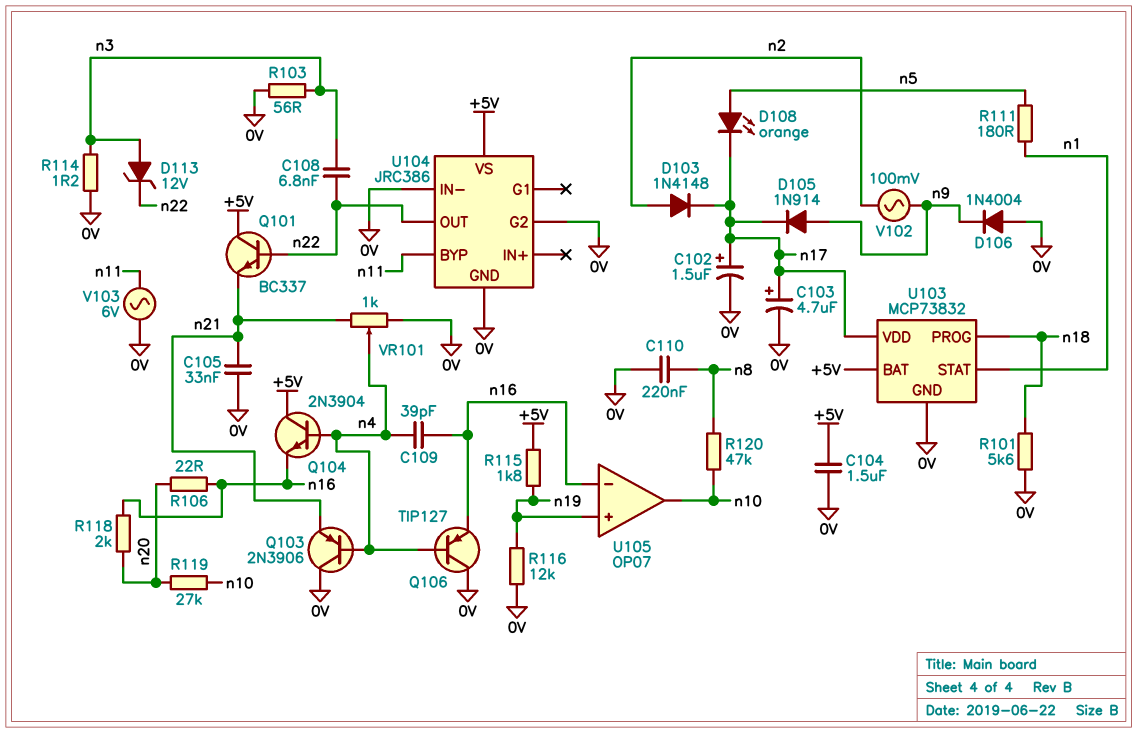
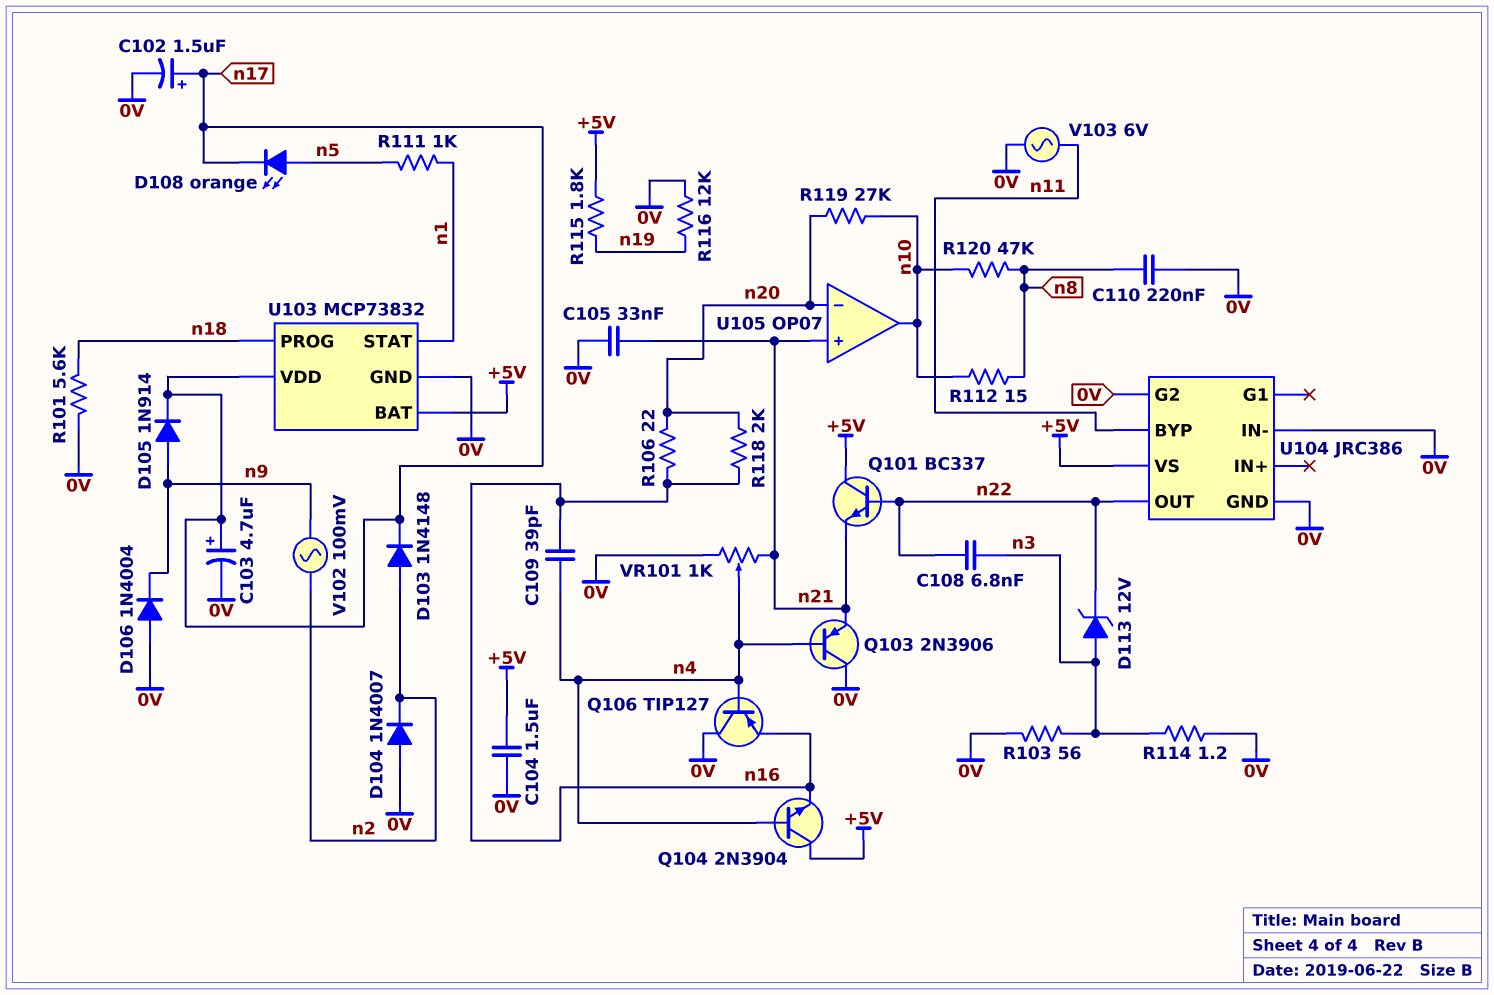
D104: none -> diode 1N4007 (A 0V, K n2)
R111: 180 (n1, n5) -> 1k (n1, n5)
R112: none -> 15 (n8, n10)
U105 pin in+: n19 -> n21
U105 pin in-: n16 -> n20

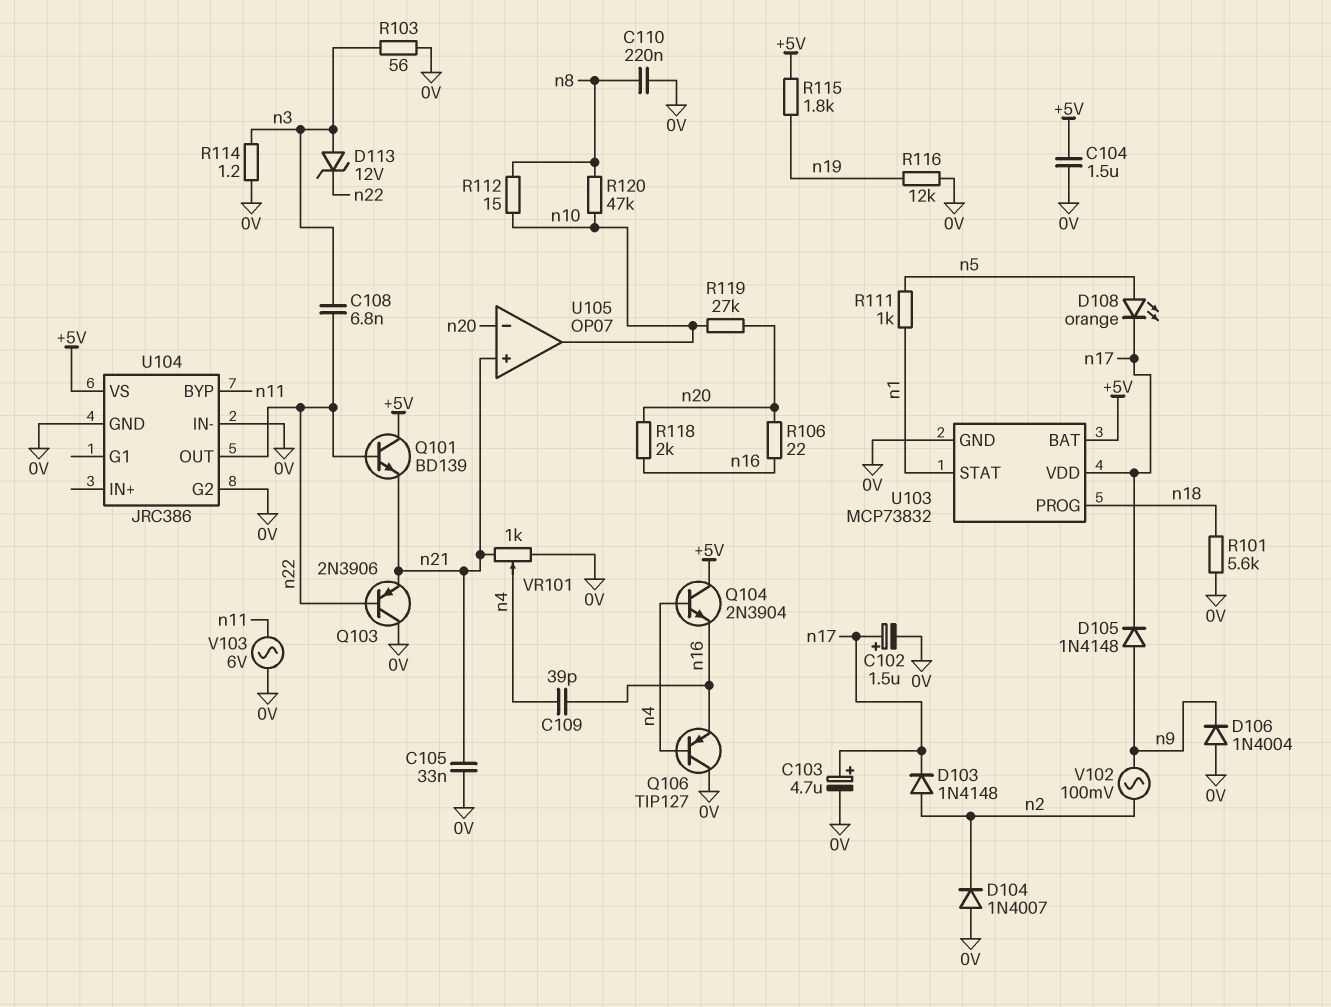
D105: diode 1N914 (A n9, K n17) -> diode 1N4148 (A n9, K n17)
Q101: NPN BC337 (B n22, C +5V, E n21) -> NPN BD139 (B n22, C +5V, E n21)
Q103: PNP 2N3906 (B n4, C 0V, E n21) -> PNP 2N3906 (B n22, C 0V, E n21)

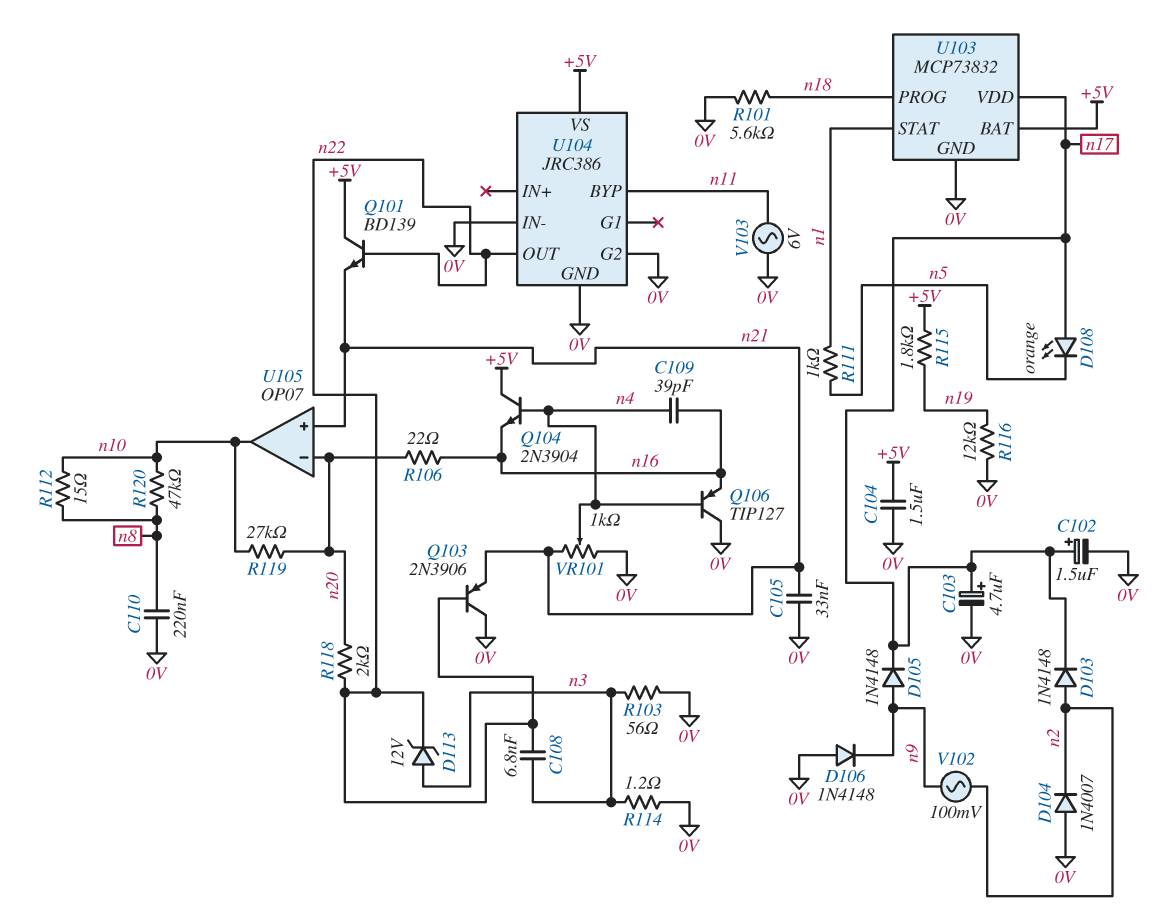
D106: diode 1N4004 (A 0V, K n9) -> diode 1N4148 (A 0V, K n9)
D108: LED orange (A n5, K n17) -> LED orange (A n17, K n5)
R118: 2k (n16, n20) -> 2k (n20, n22)

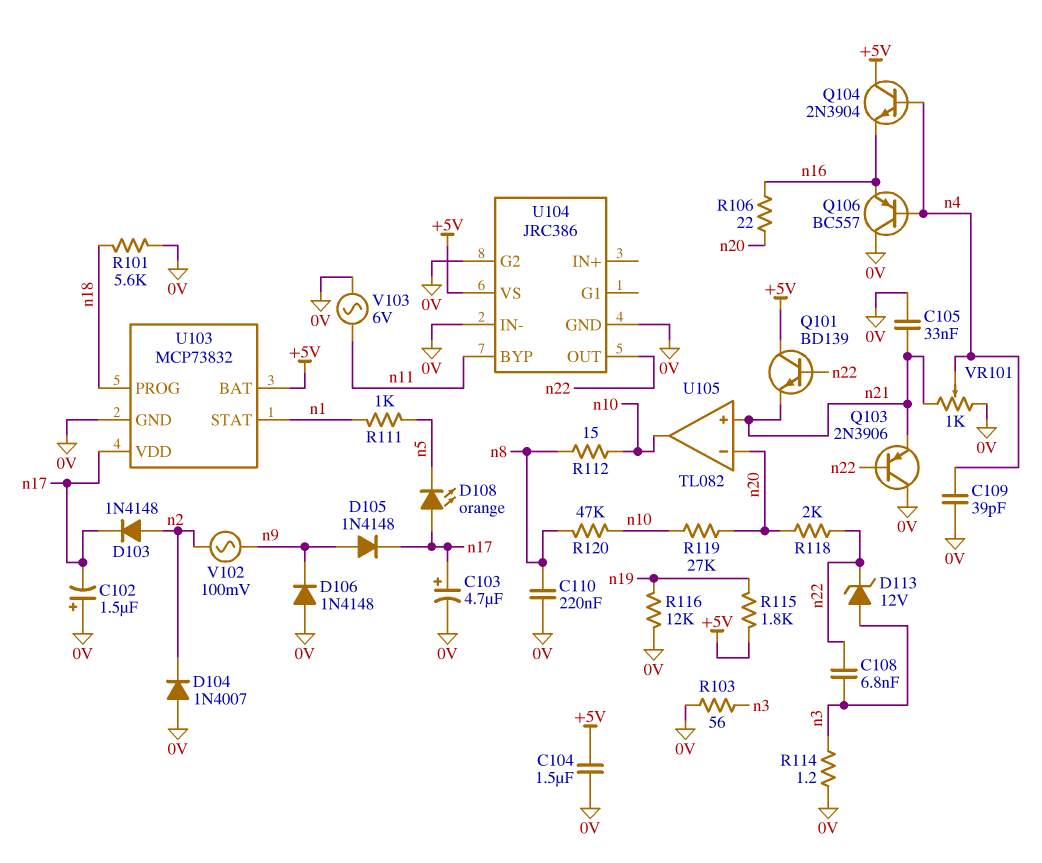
C102: 1.5uF (plus n17, minus 0V) -> 1.5uF (plus 0V, minus n17)
C109: 39pF (n4, n16) -> 39pF (0V, n4)
Q106: PNP TIP127 (B n4, C 0V, E n16) -> PNP BC557 (B n4, C 0V, E n16)
U105: OP07 -> TL082

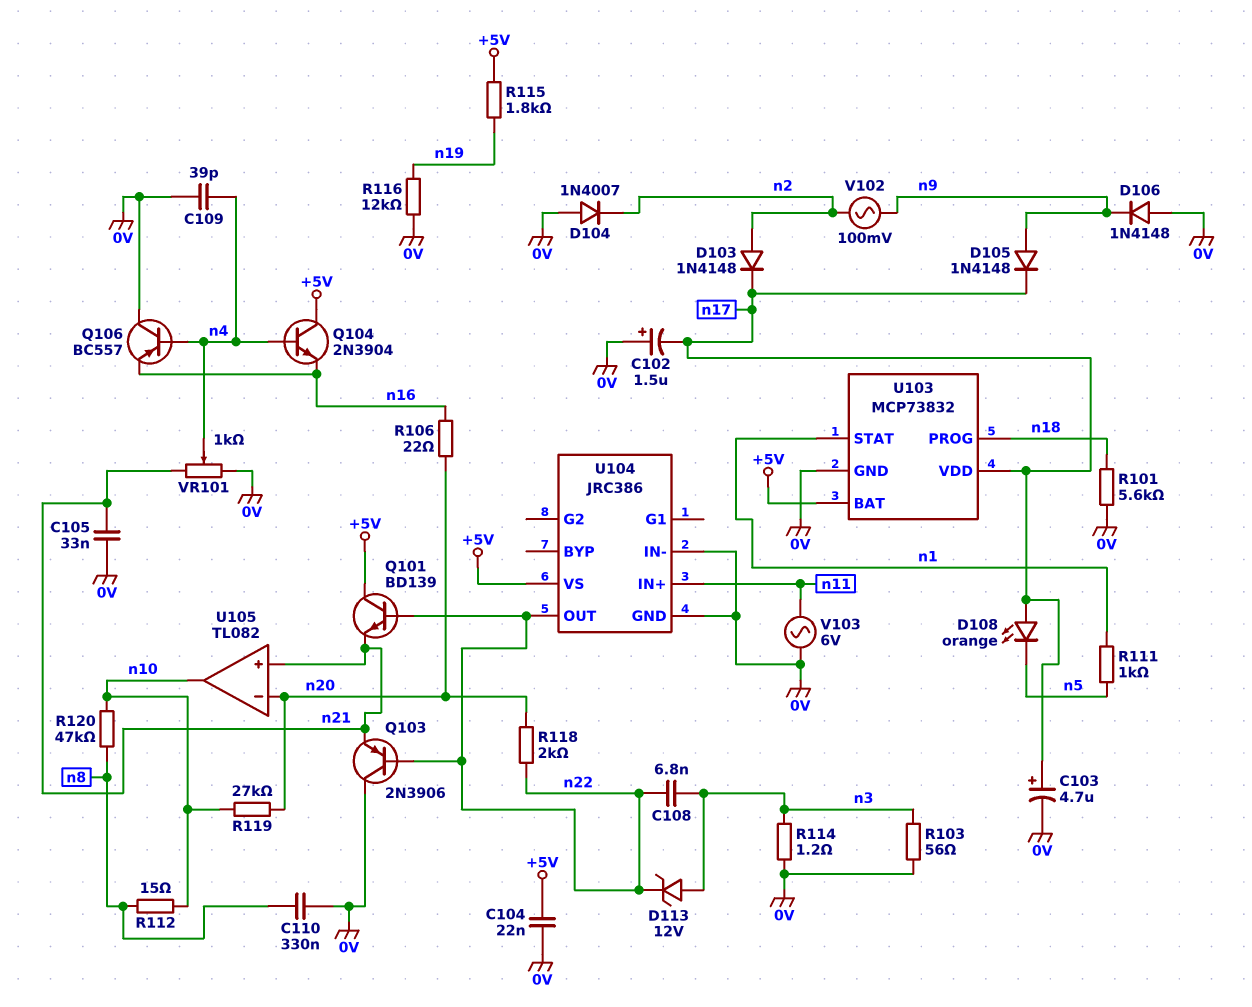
C104: 1.5uF (+5V, 0V) -> 22nF (+5V, 0V)
C110: 220nF (0V, n8) -> 330nF (0V, n8)
U104 pin BYP: n11 -> none
U104 pin G2: 0V -> none
U104 pin IN+: none -> n11

